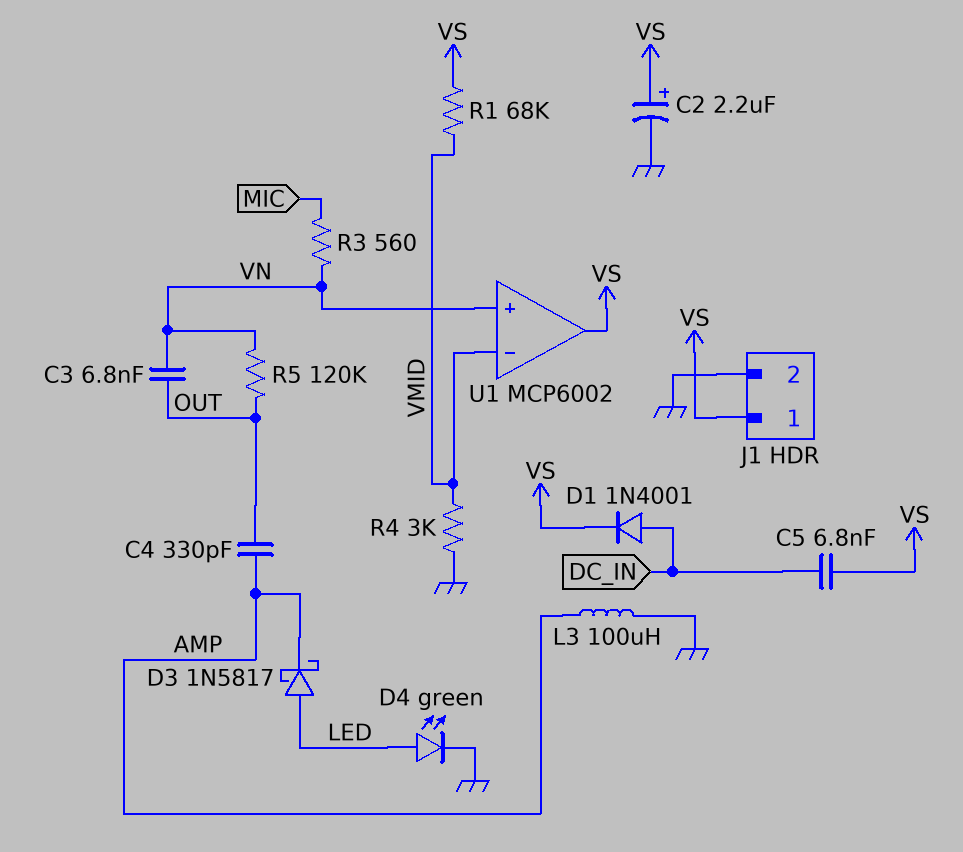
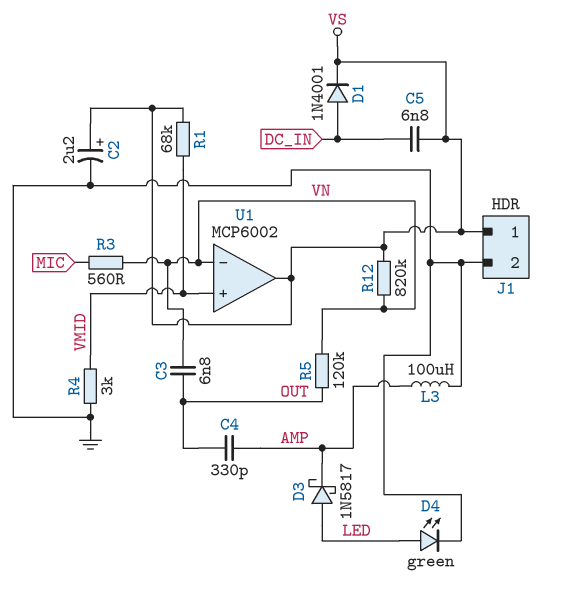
R12: none -> 820k (VN, VS)
U1 pin in+: VN -> VMID
U1 pin in-: VMID -> VN

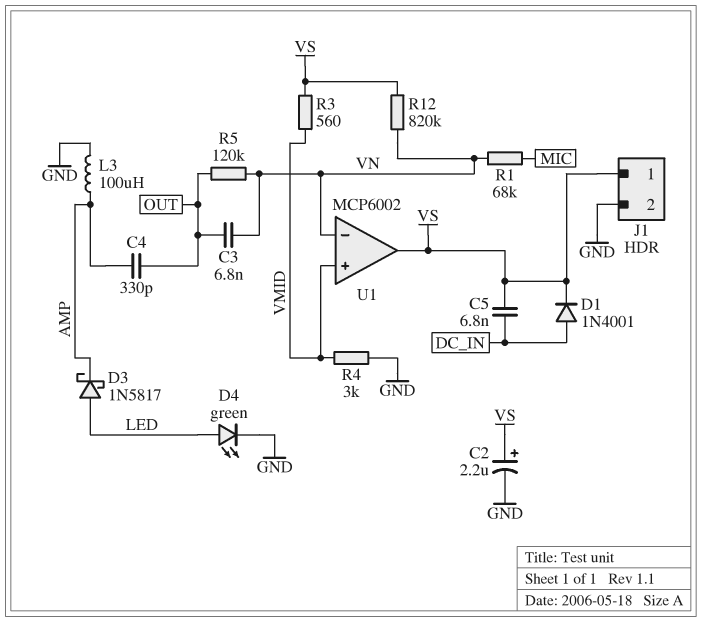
R1: 68k (VMID, VS) -> 68k (MIC, VN)
R3: 560 (MIC, VN) -> 560 (VMID, VS)

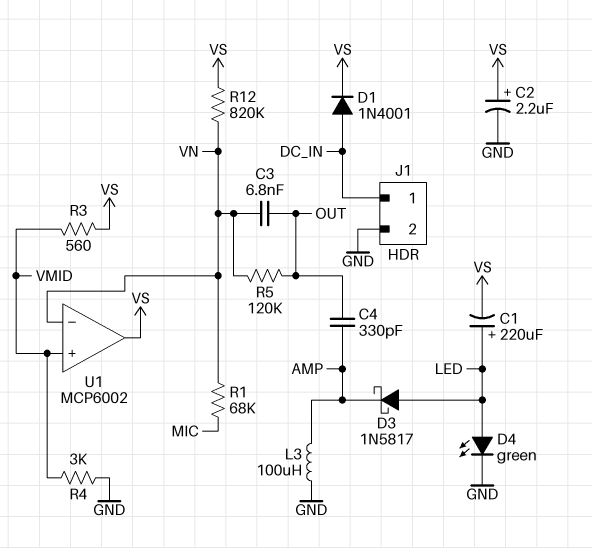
C1: none -> 220uF (plus LED, minus VS)
C5: 6.8nF (DC_IN, VS) -> none
J1 pin 1: VS -> DC_IN

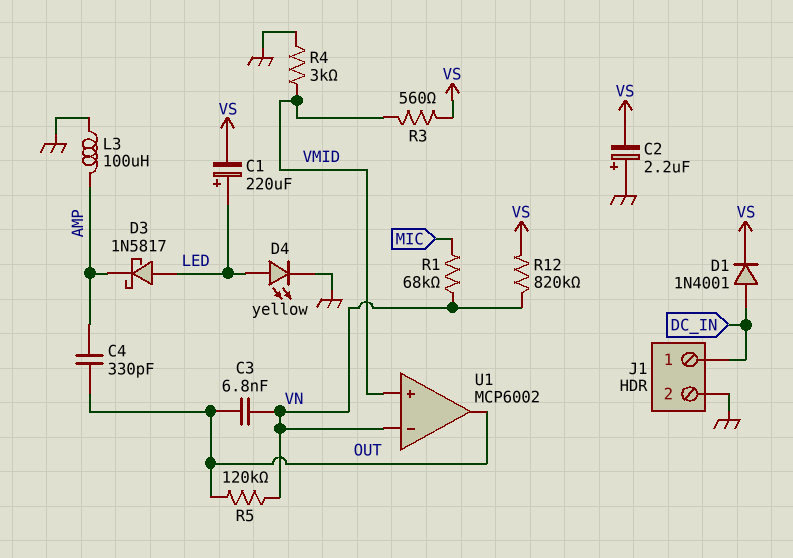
C2: 2.2uF (plus VS, minus GND) -> 2.2uF (plus GND, minus VS)
D4: LED green (A LED, K GND) -> LED yellow (A LED, K GND)
U1 pin out: VS -> OUT

